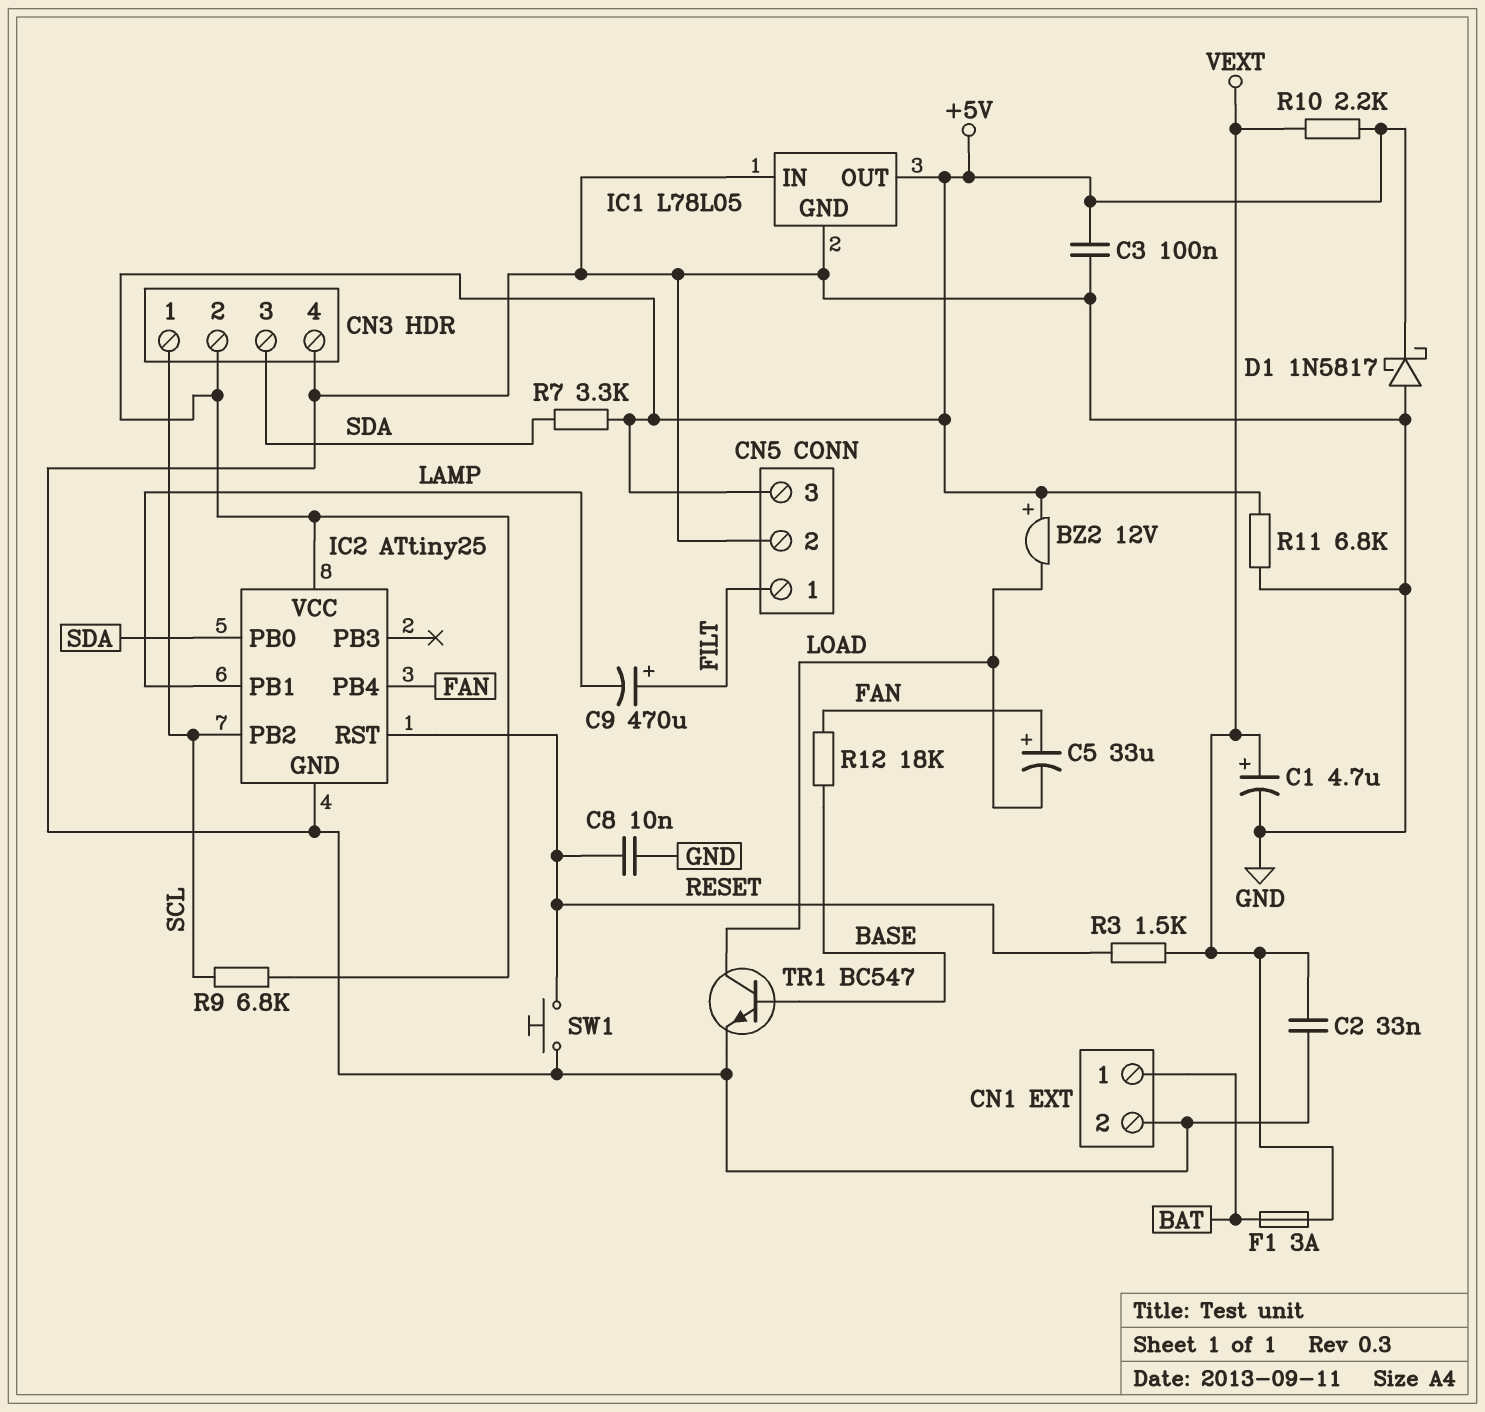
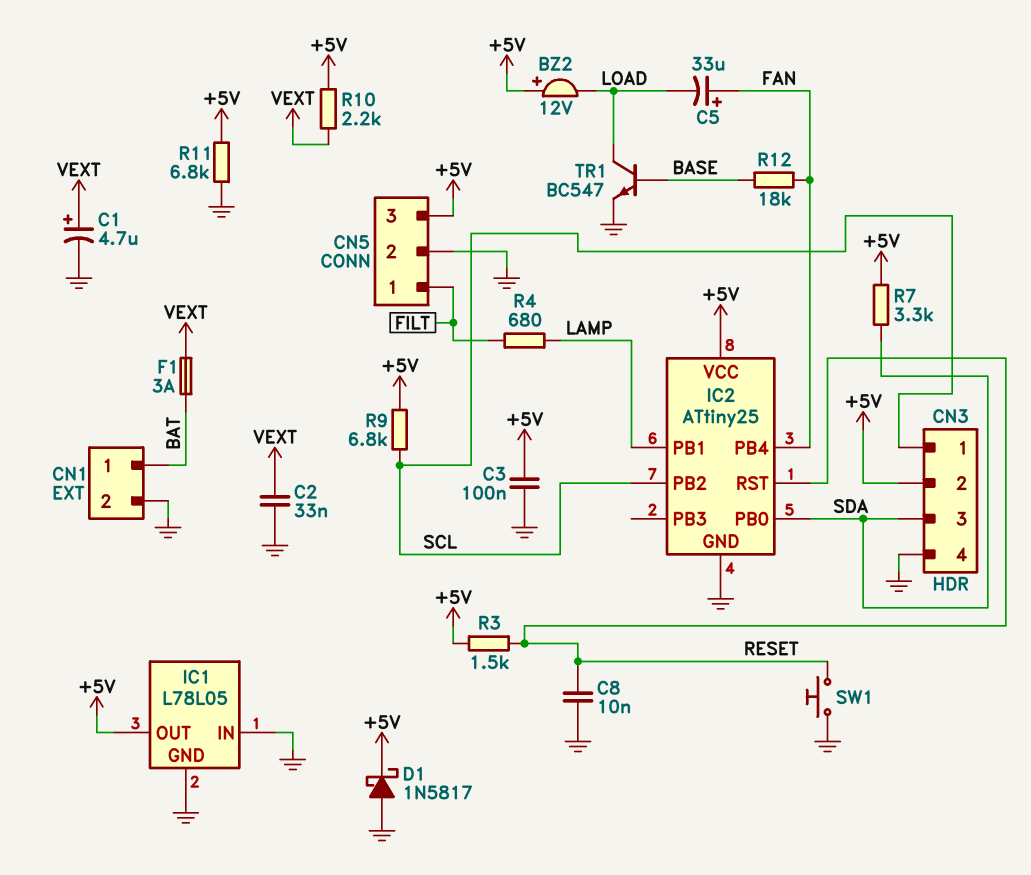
C9: 470uF (plus FILT, minus LAMP) -> none
R3: 1.5k (RESET, VEXT) -> 1.5k (+5V, RESET)
R4: none -> 680 (FILT, LAMP)

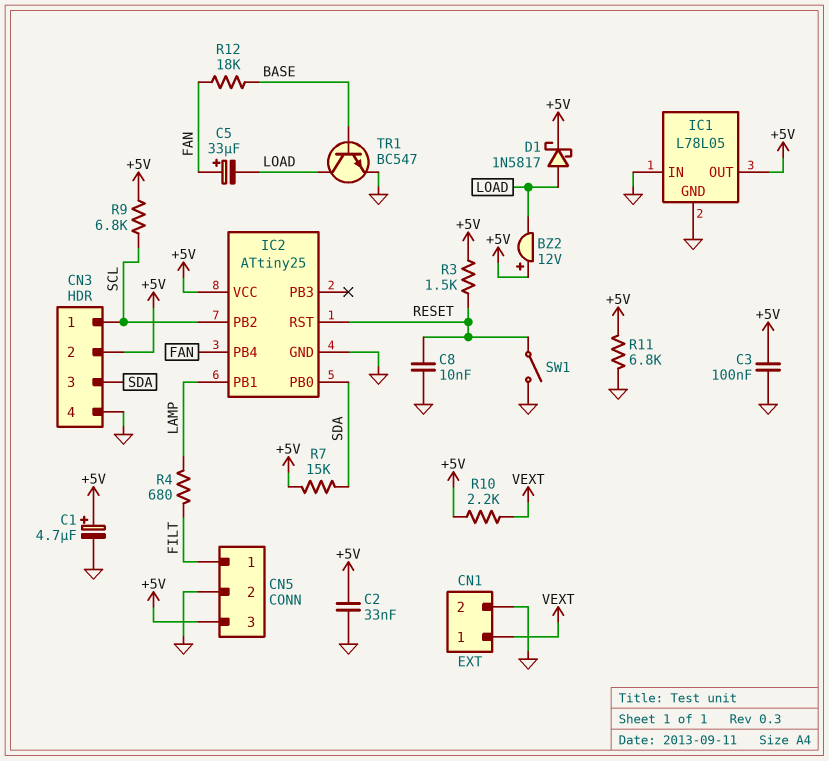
C1: 4.7uF (plus VEXT, minus GND) -> 4.7uF (plus +5V, minus GND)
C2: 33nF (GND, VEXT) -> 33nF (+5V, GND)
CN1 pin 1: BAT -> VEXT
D1: schottky 1N5817 (A GND, K +5V) -> schottky 1N5817 (A LOAD, K +5V)
F1: 3A (BAT, VEXT) -> none
R7: 3.3k (+5V, SDA) -> 15k (+5V, SDA)
SW1: button (GND, RESET) -> switch (GND, RESET)

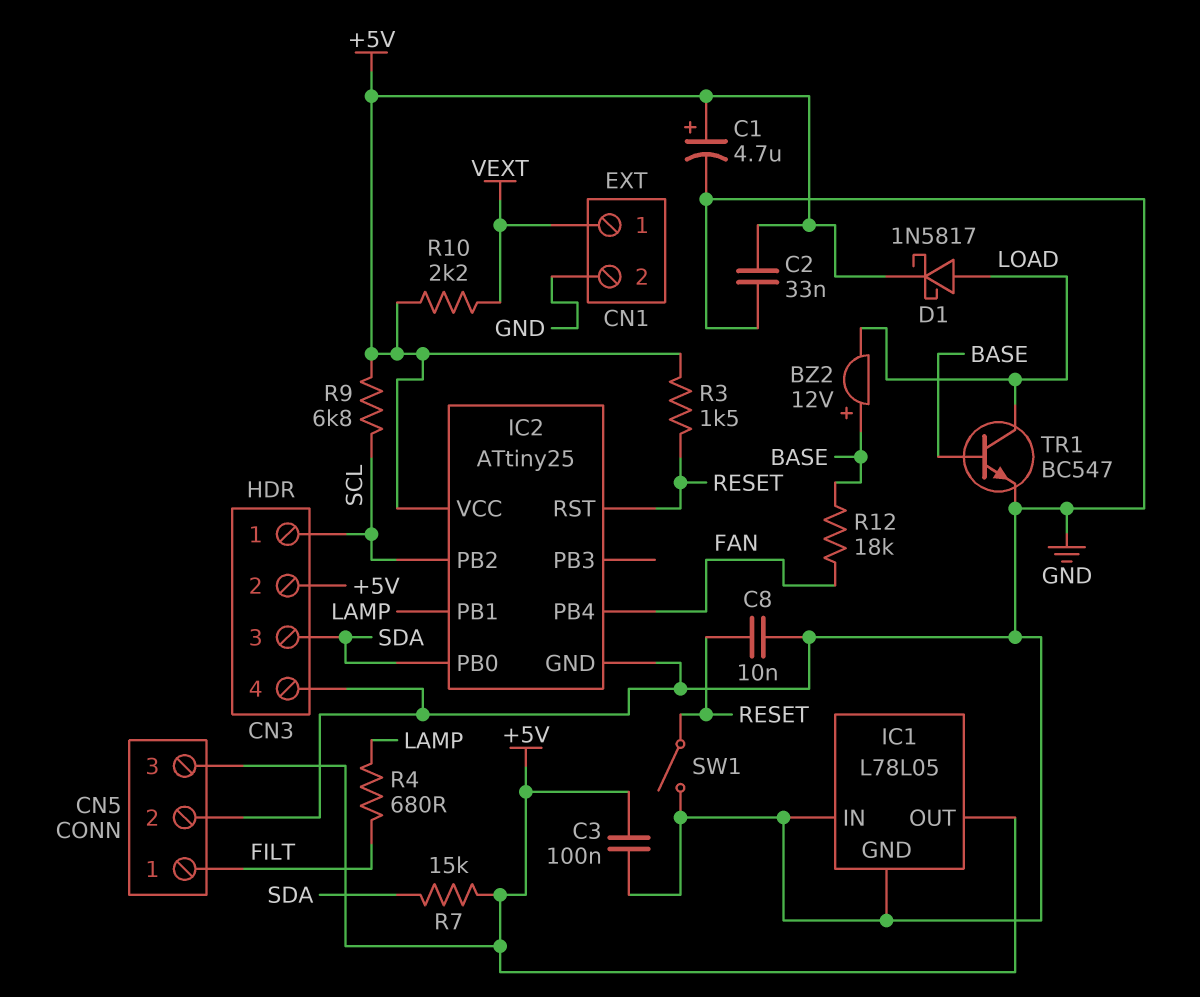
BZ2: buzzer 12V (plus +5V, minus LOAD) -> buzzer 12V (plus BASE, minus LOAD)
C5: 33uF (plus FAN, minus LOAD) -> none
R11: 6.8k (+5V, GND) -> none

